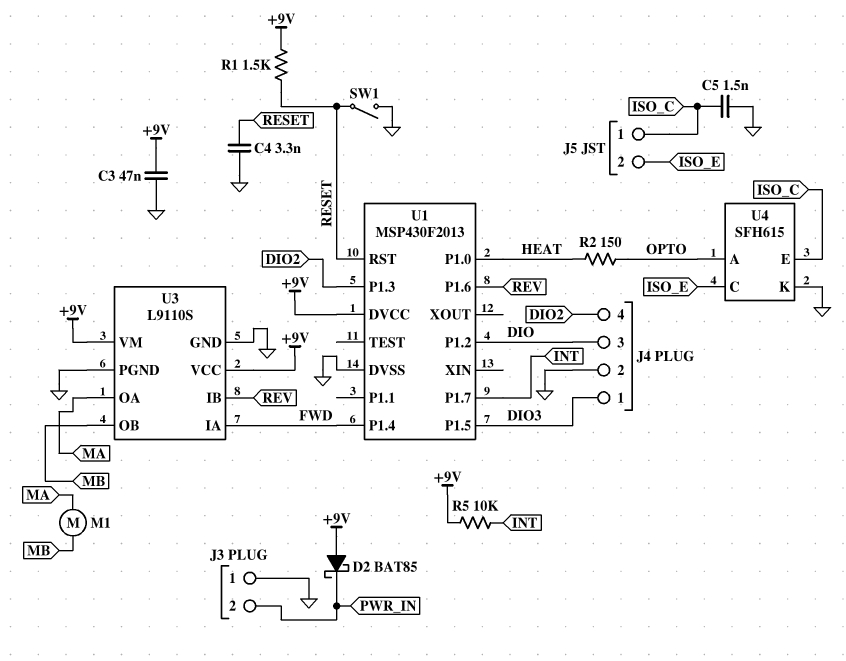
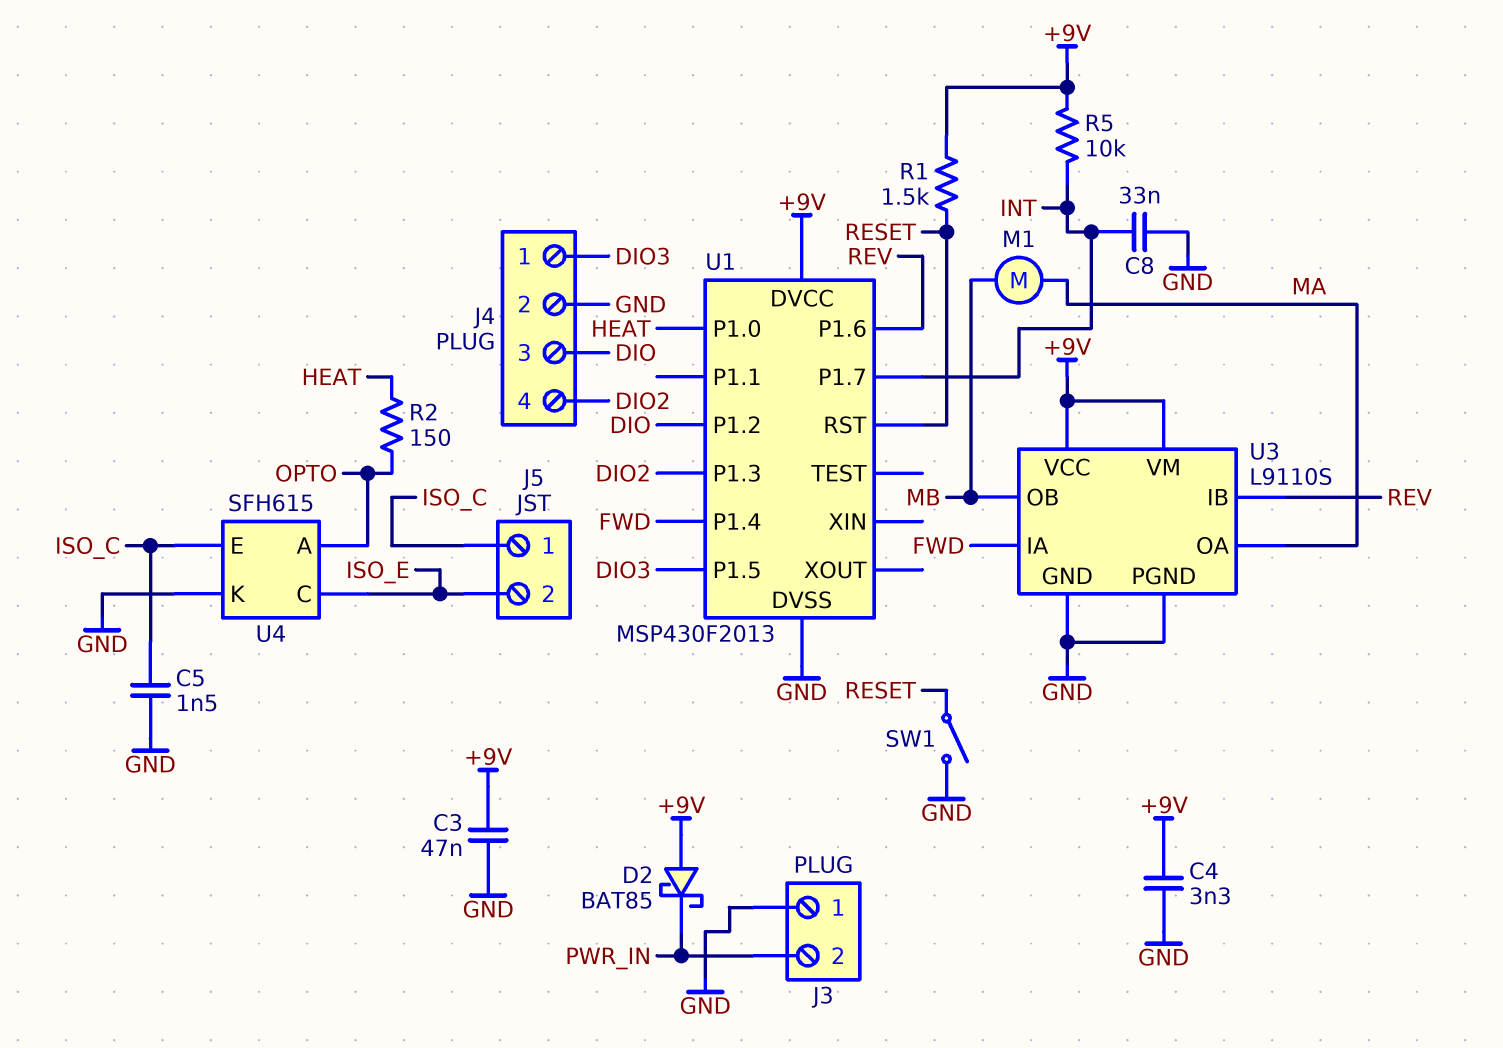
C4: 3.3nF (GND, RESET) -> 3.3nF (+9V, GND)
C8: none -> 33nF (GND, INT)

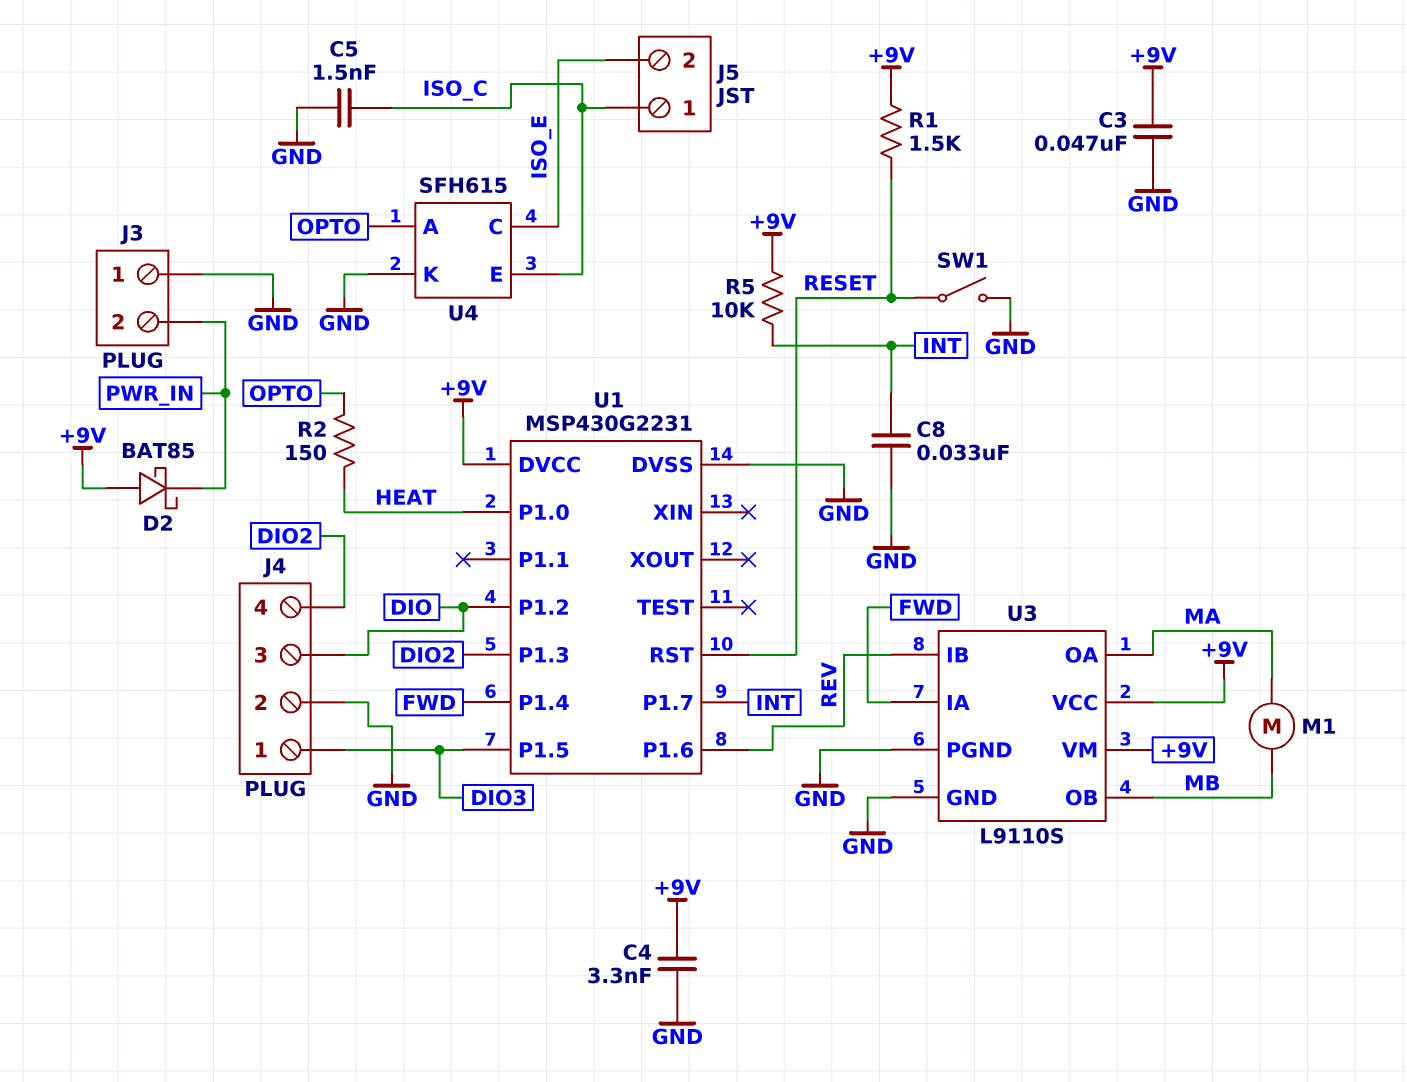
U1: MSP430F2013 -> MSP430G2231

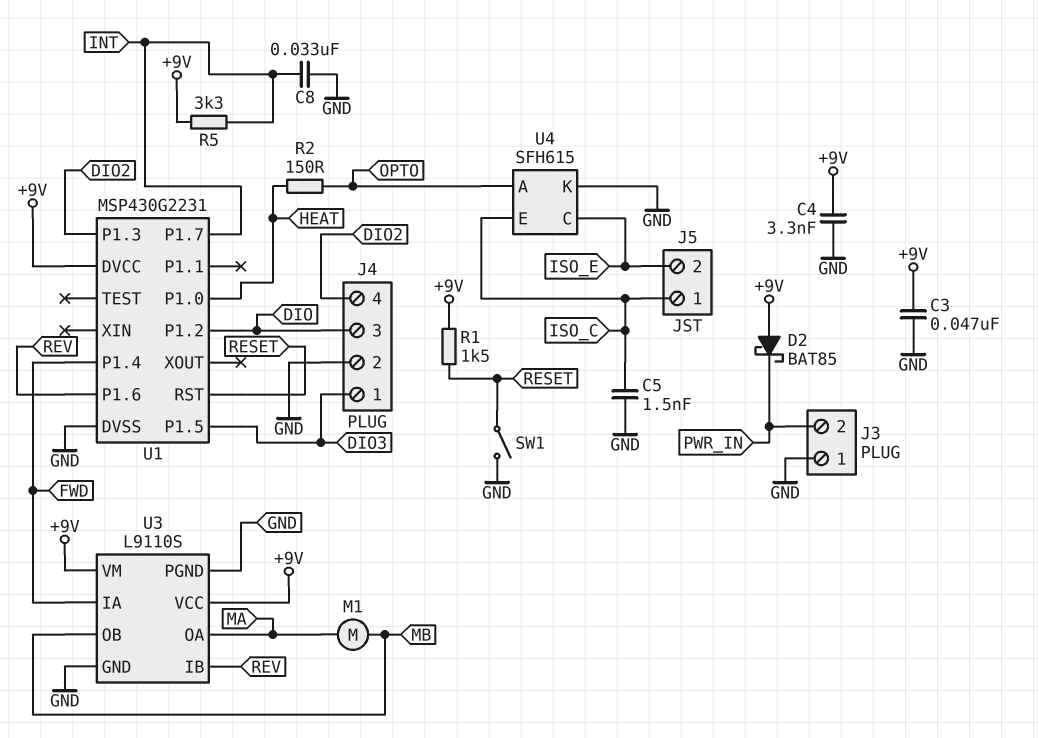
R5: 10k (+9V, INT) -> 3.3k (+9V, INT)

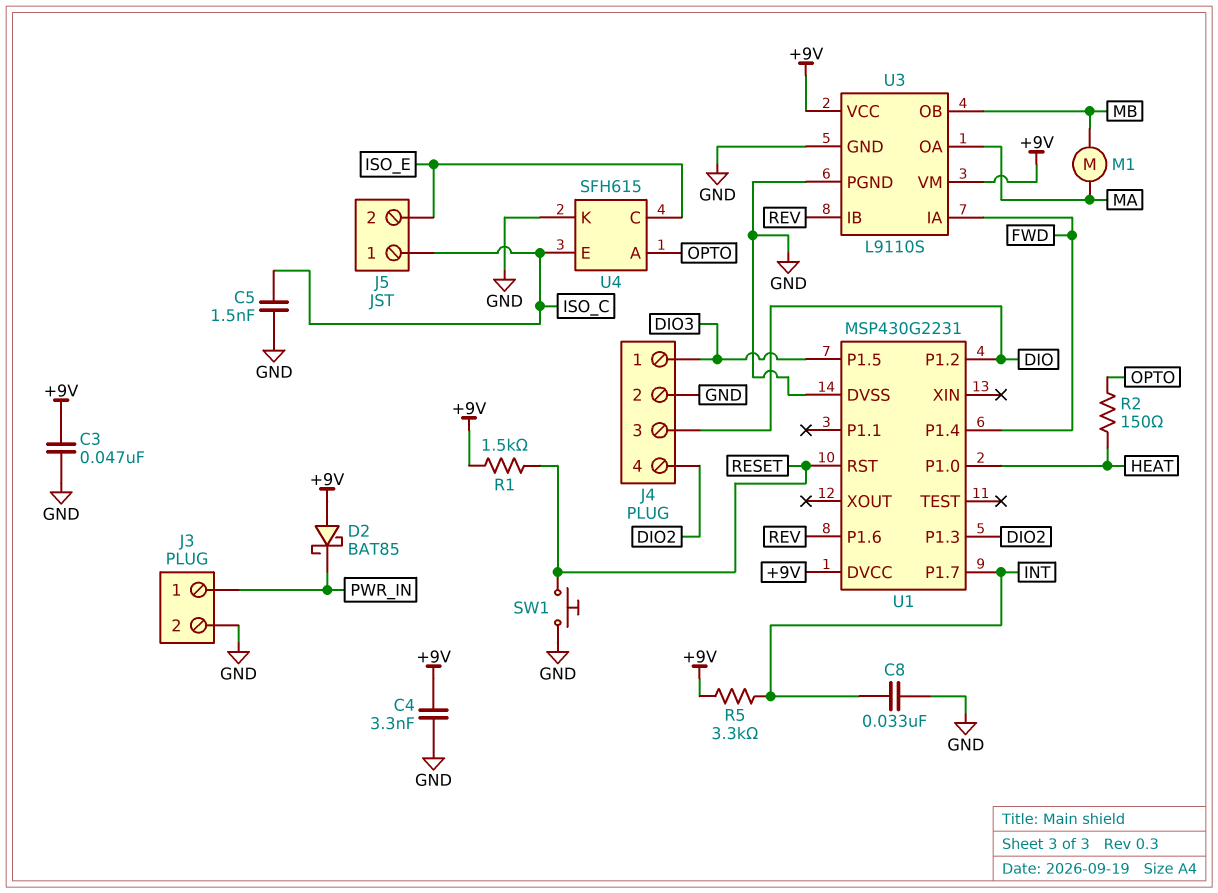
J3 pin 1: GND -> PWR_IN
J3 pin 2: PWR_IN -> GND
SW1: switch (GND, RESET) -> button (GND, RESET)

